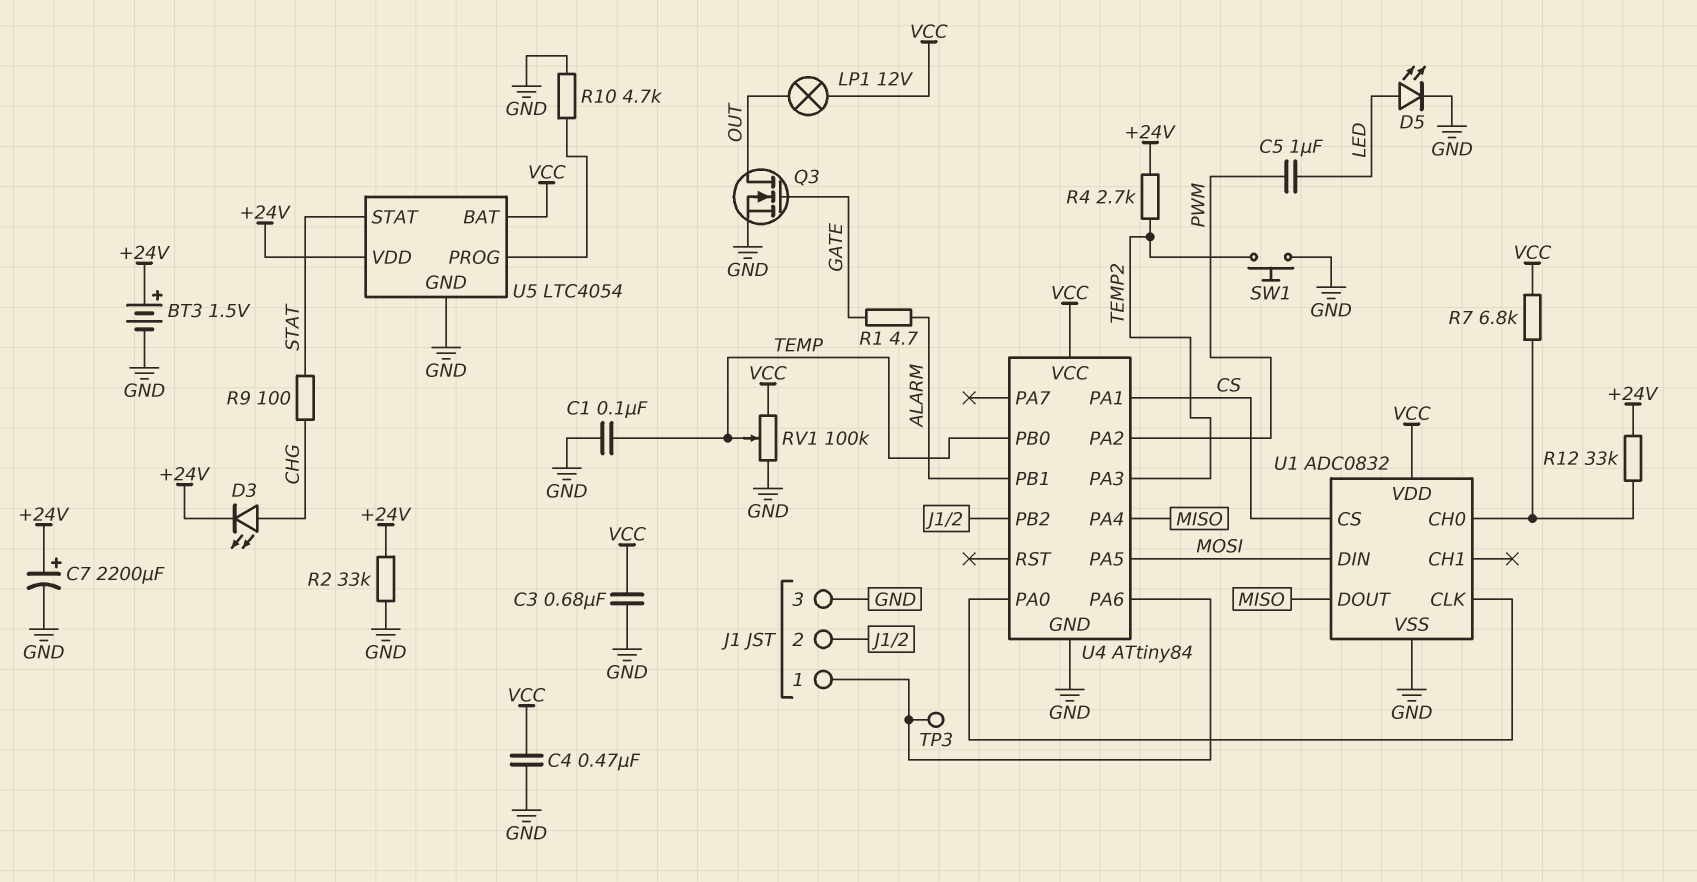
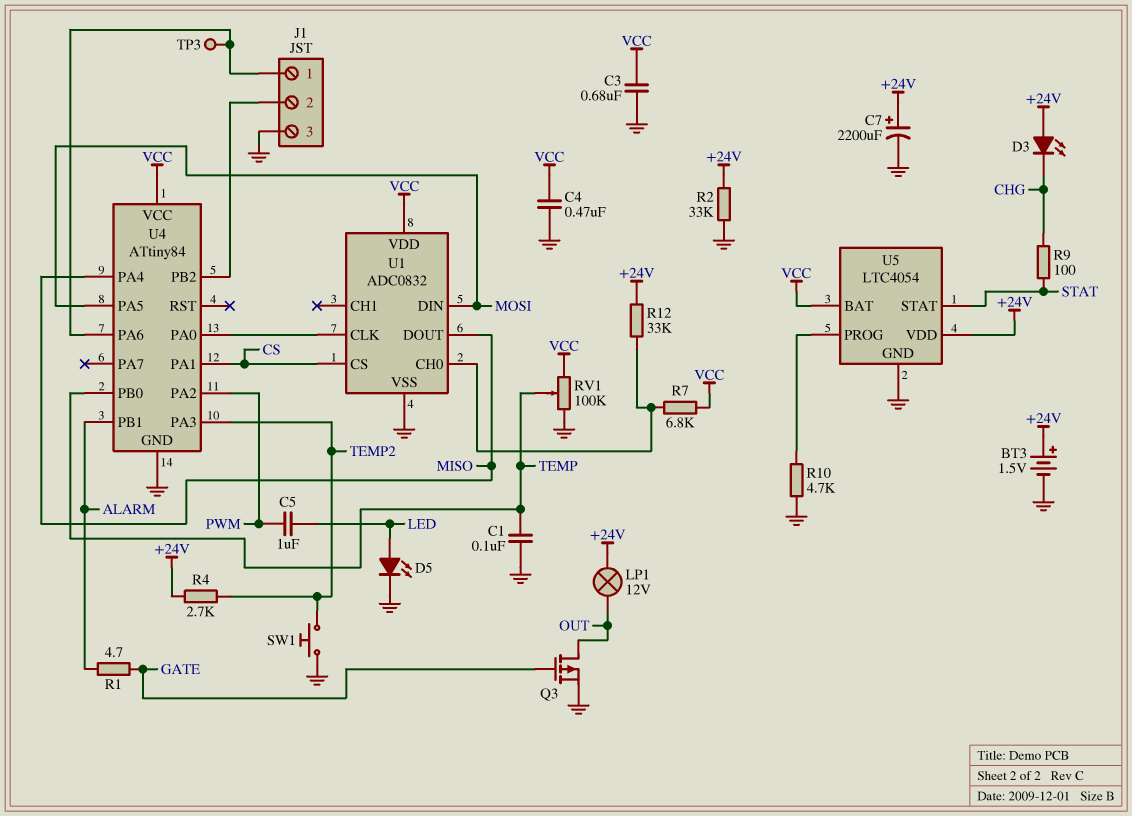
D3: LED (A CHG, K +24V) -> LED (A +24V, K CHG)
LP1: lamp 12V (OUT, VCC) -> lamp 12V (+24V, OUT)
Q3: NMOS (G GATE, D OUT, S GND) -> PMOS (G GATE, D OUT, S GND)

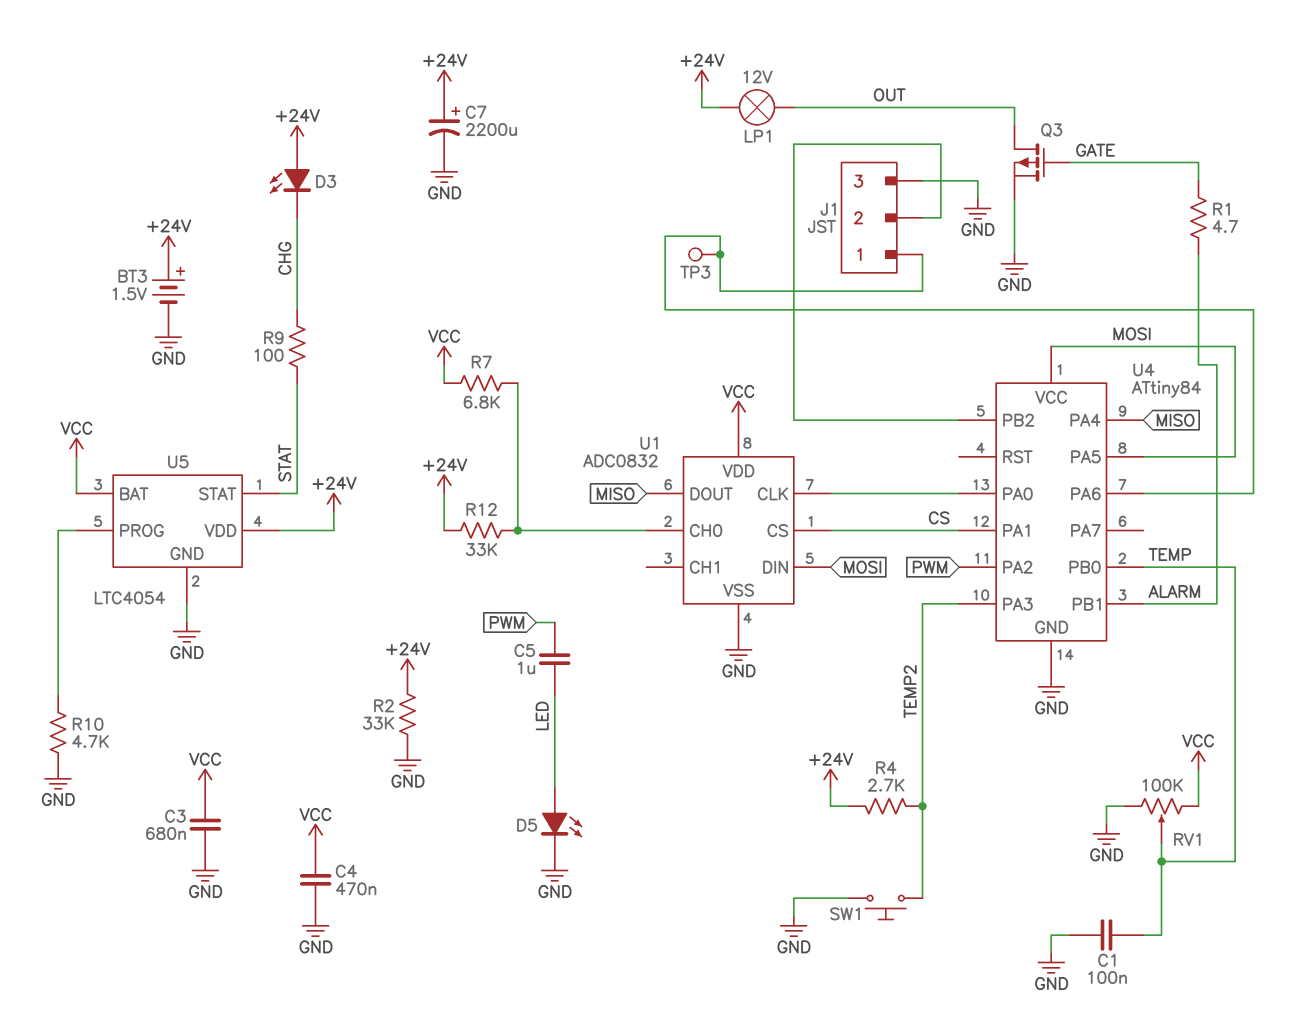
U4 pin VCC: VCC -> MOSI

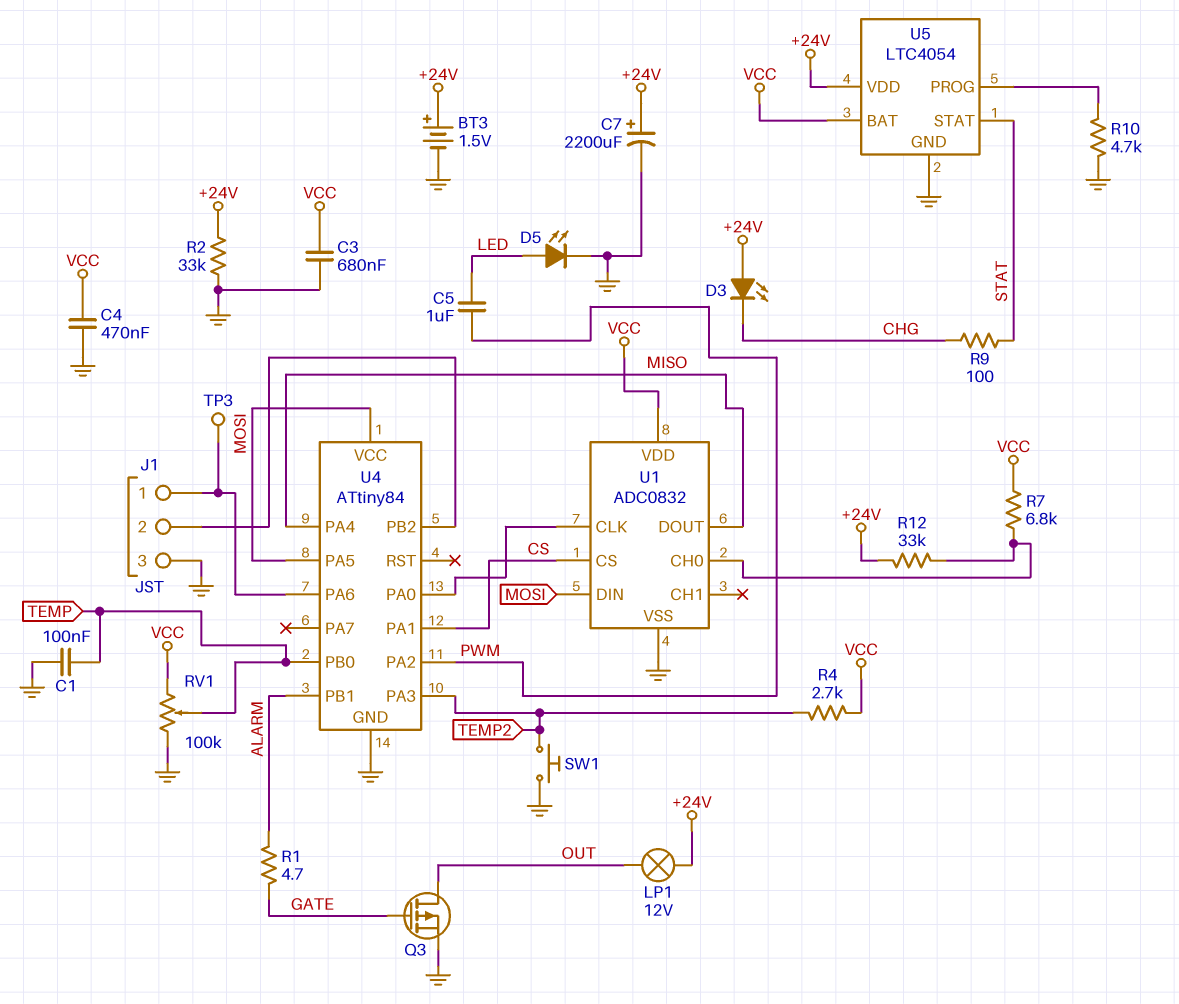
R4: 2.7k (+24V, TEMP2) -> 2.7k (TEMP2, VCC)

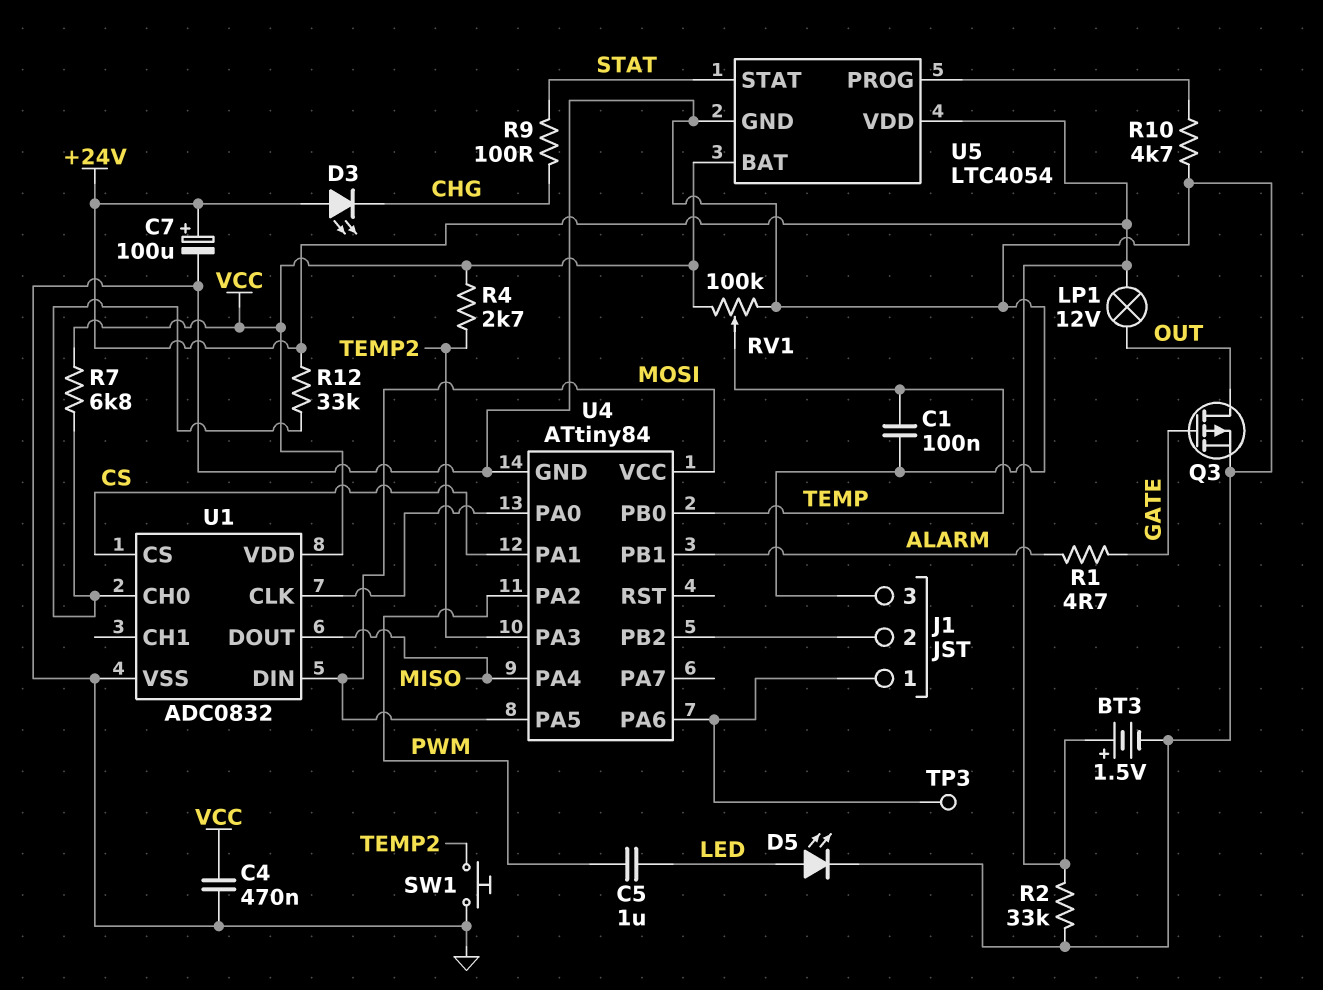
C3: 680nF (GND, VCC) -> none
C7: 2200uF (plus +24V, minus GND) -> 100uF (plus +24V, minus GND)

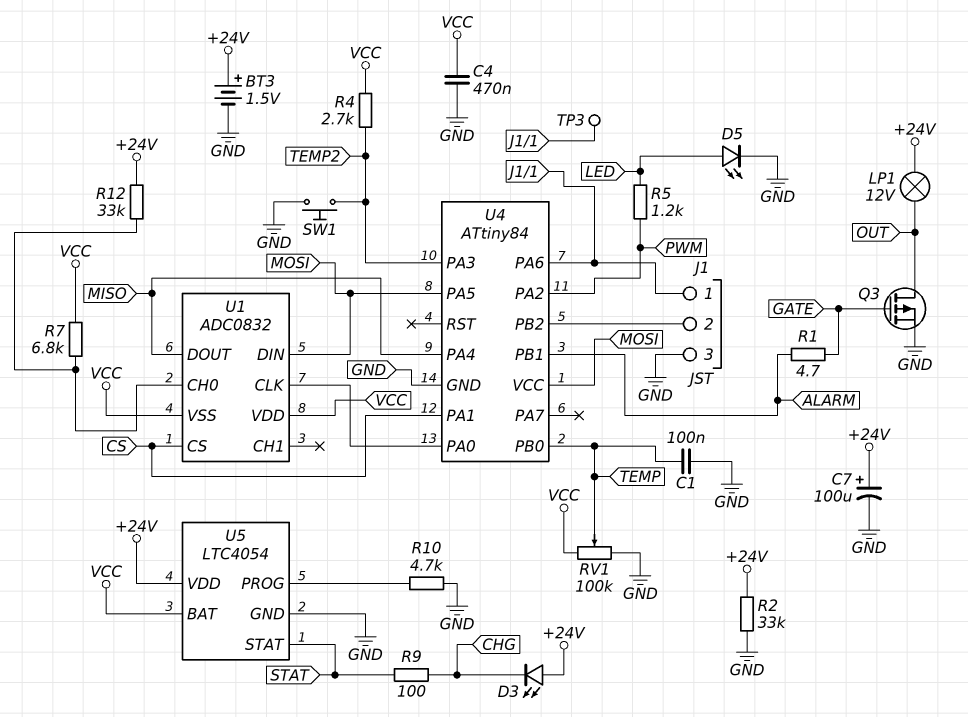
C5: 1uF (LED, PWM) -> none
R5: none -> 1.2k (LED, PWM)
U1 pin VSS: GND -> VCC

